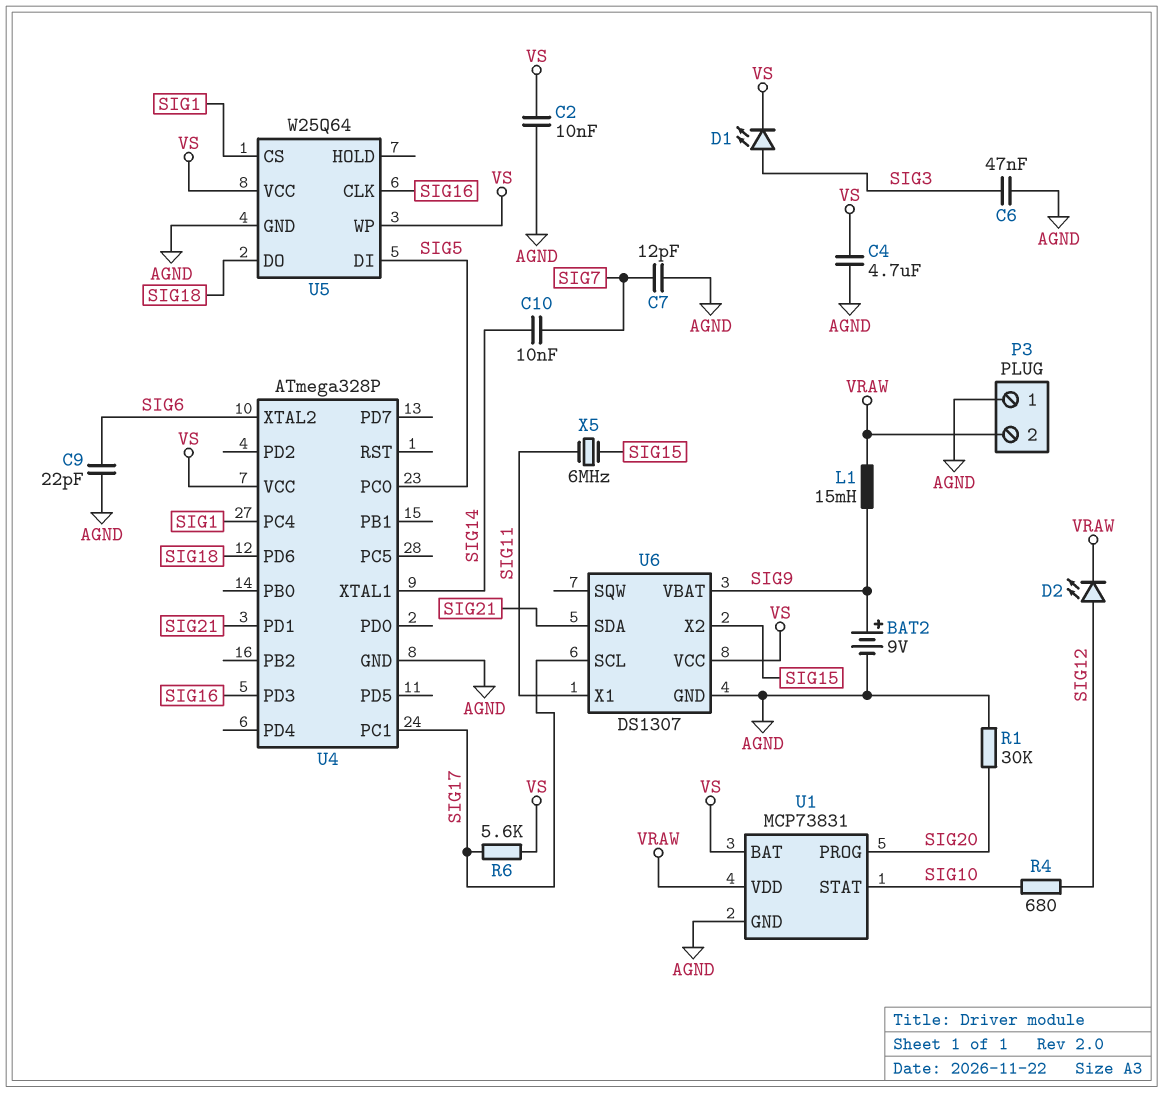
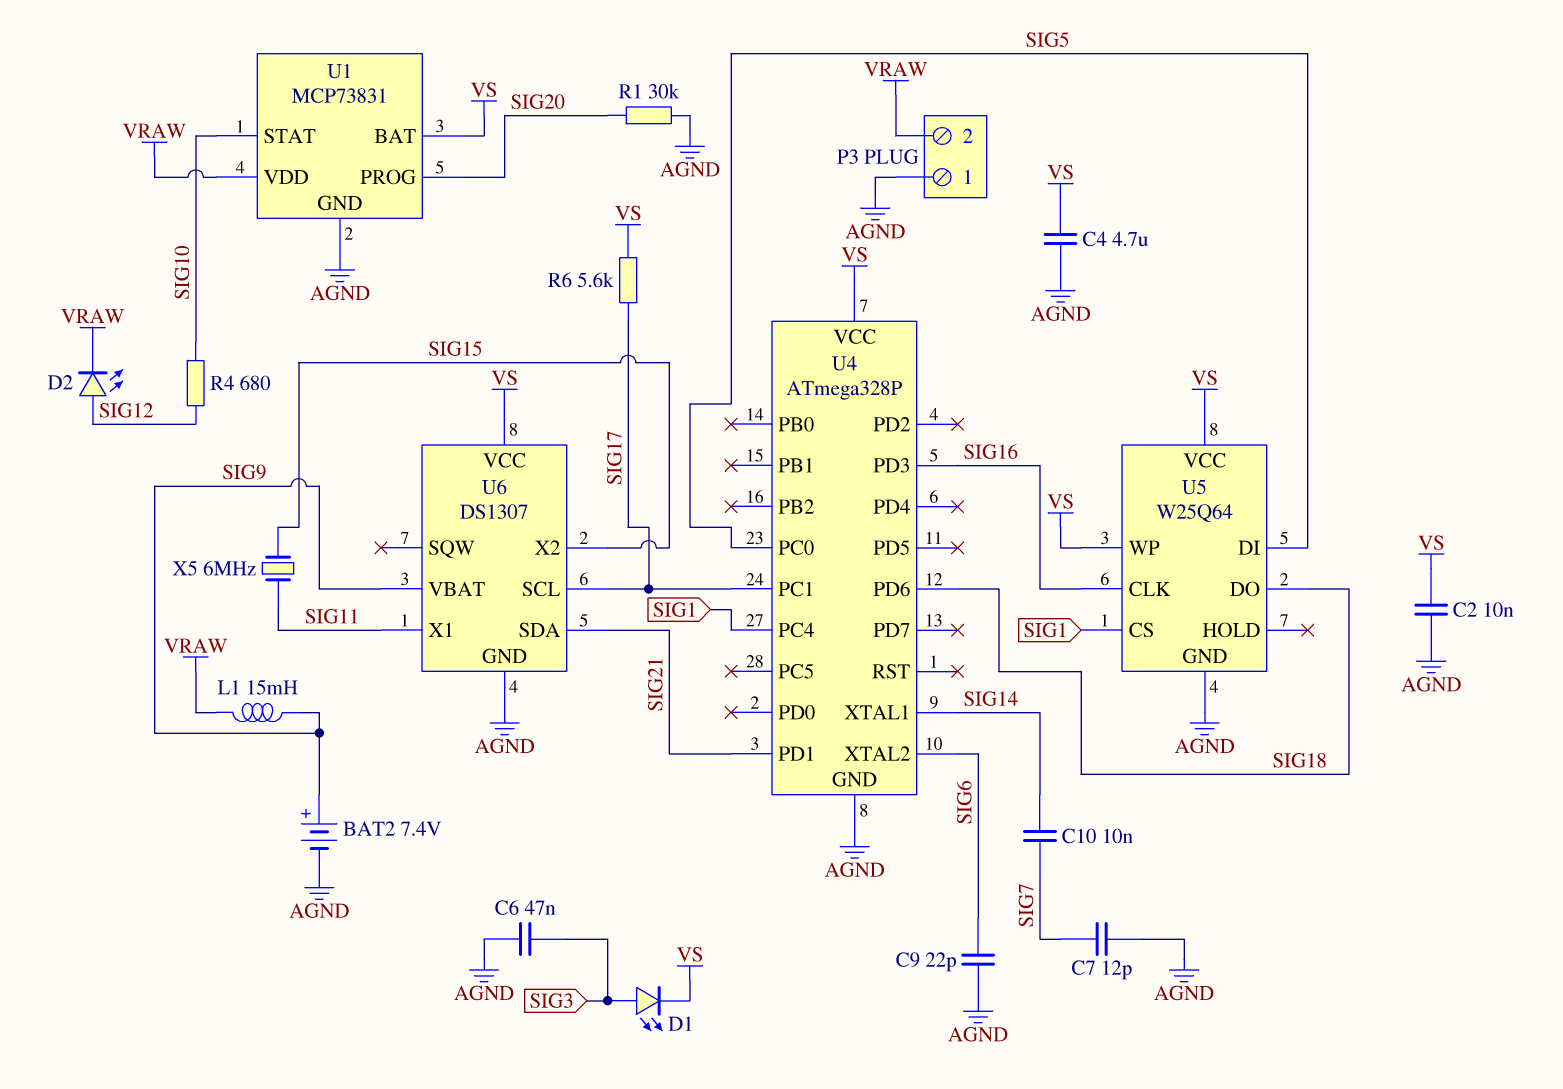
BAT2: 9V (plus SIG9, minus AGND) -> 7.4V (plus SIG9, minus AGND)

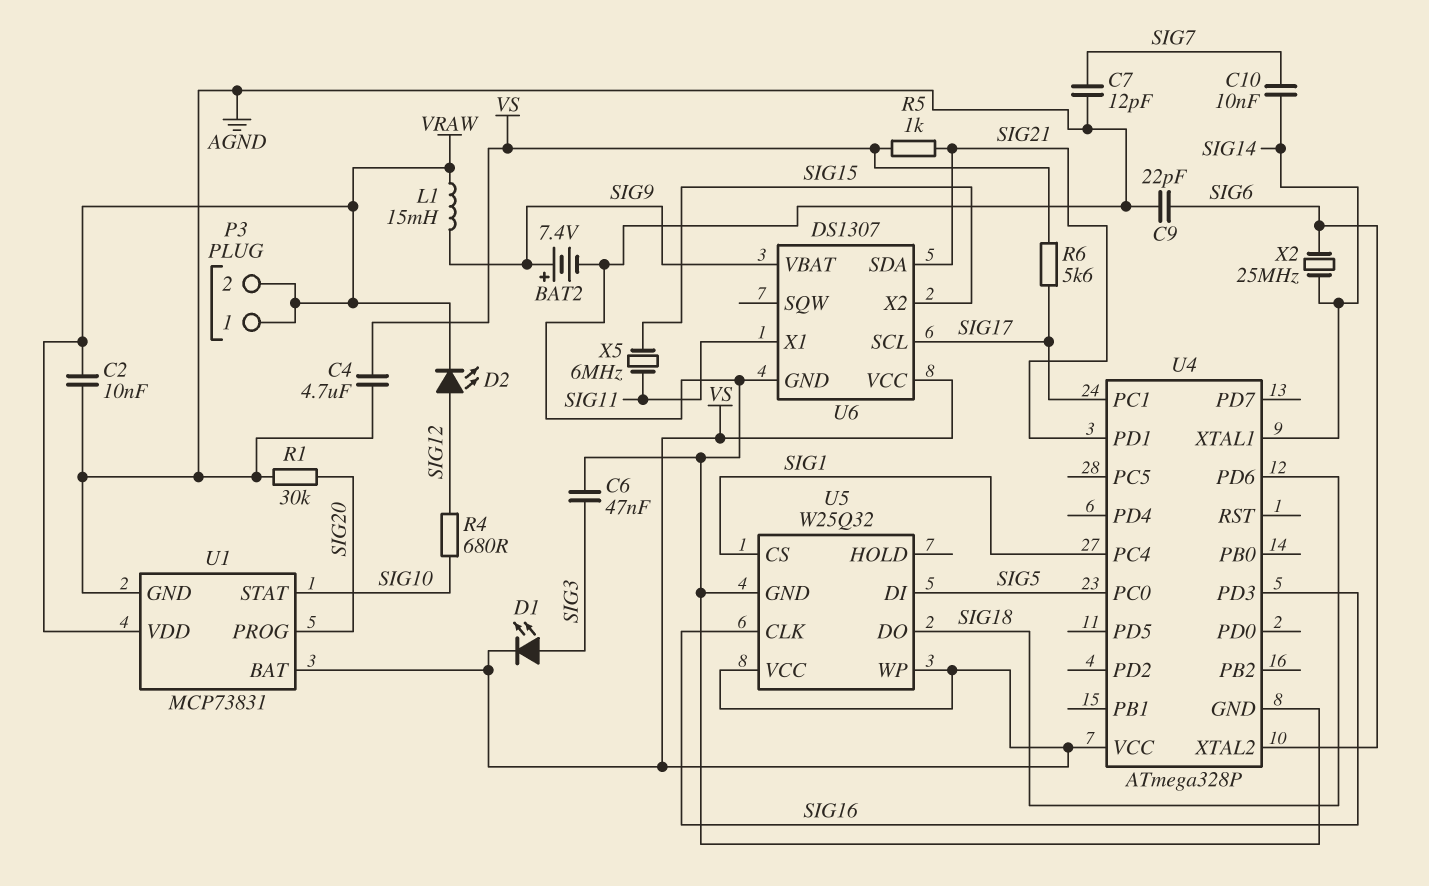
C2: 10nF (AGND, VS) -> 10nF (AGND, VRAW)
P3 pin 1: AGND -> VRAW
R5: none -> 1k (SIG21, VS)
U5: W25Q64 -> W25Q32
X2: none -> 25MHz (SIG6, SIG14)

